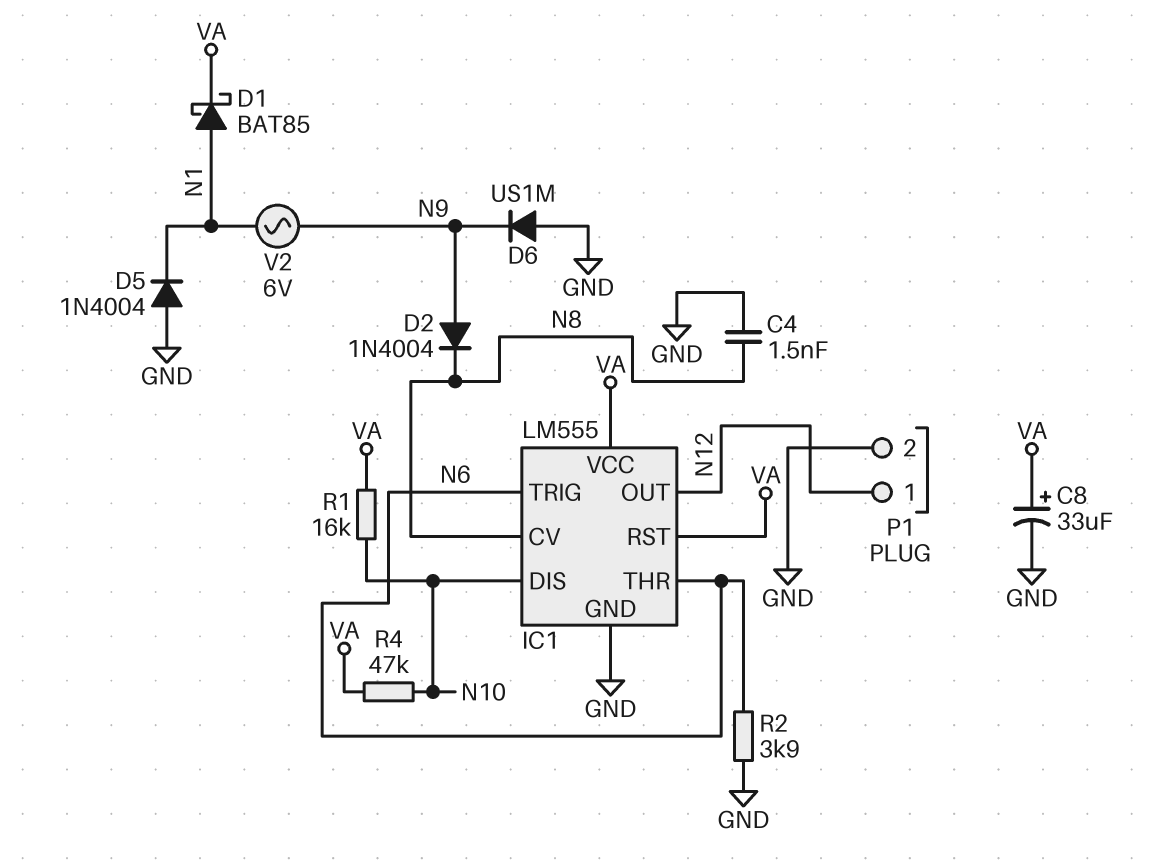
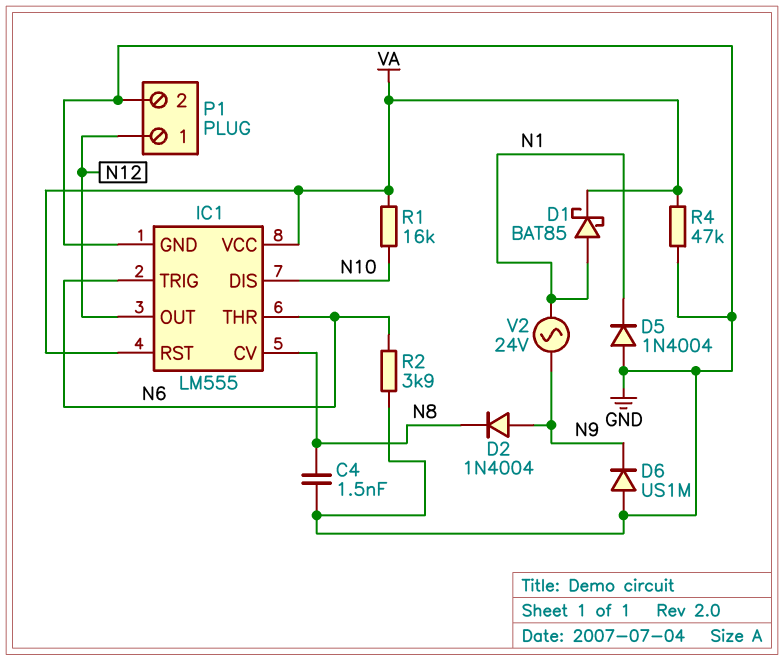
C8: 33uF (plus VA, minus GND) -> none
R4: 47k (N10, VA) -> 47k (GND, VA)
V2: AC 6V (N1, N9) -> AC 24V (N1, N9)

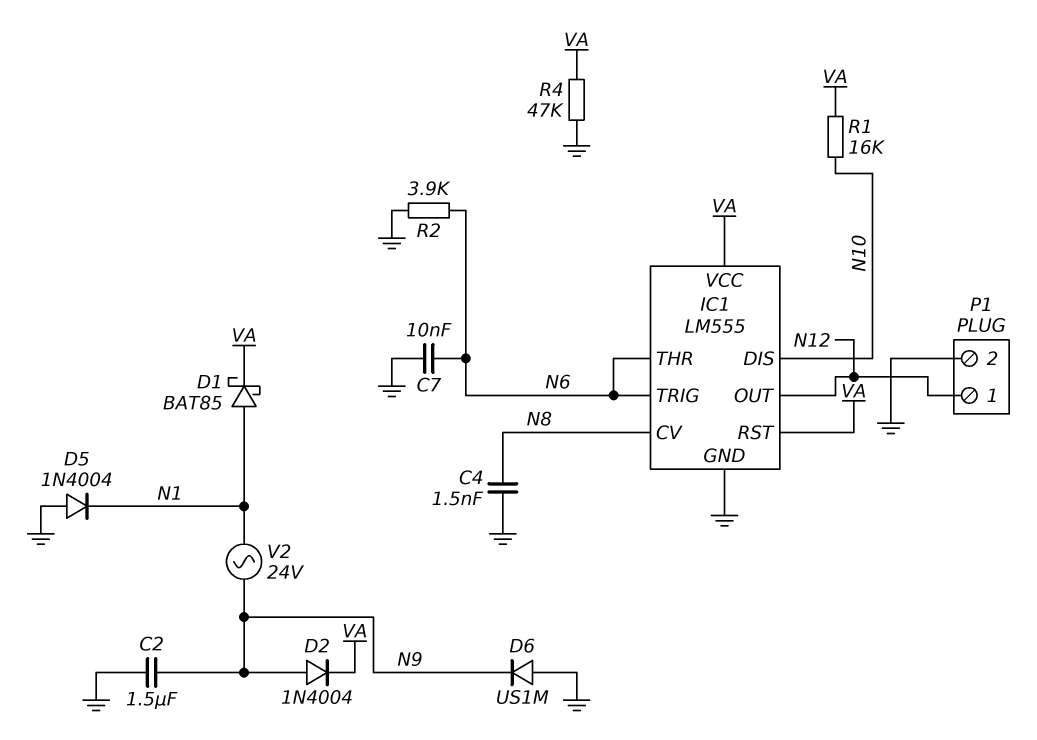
C2: none -> 1.5uF (GND, N9)
C7: none -> 10nF (GND, N6)
D2: diode 1N4004 (A N9, K N8) -> diode 1N4004 (A N9, K VA)

